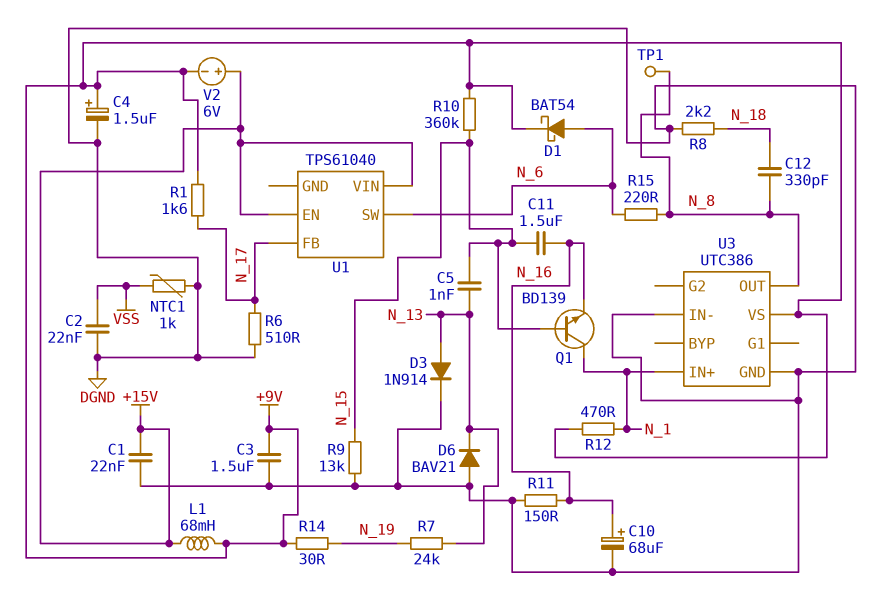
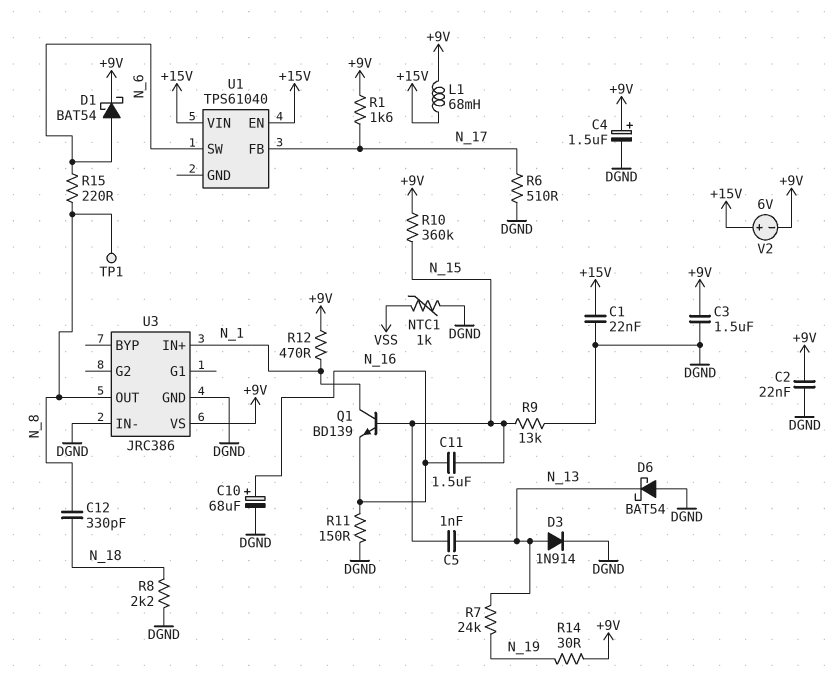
C2: 22nF (DGND, VSS) -> 22nF (+9V, DGND)
D6: diode BAV21 (A DGND, K N_13) -> schottky BAT54 (A DGND, K N_13)
U3: UTC386 -> JRC386

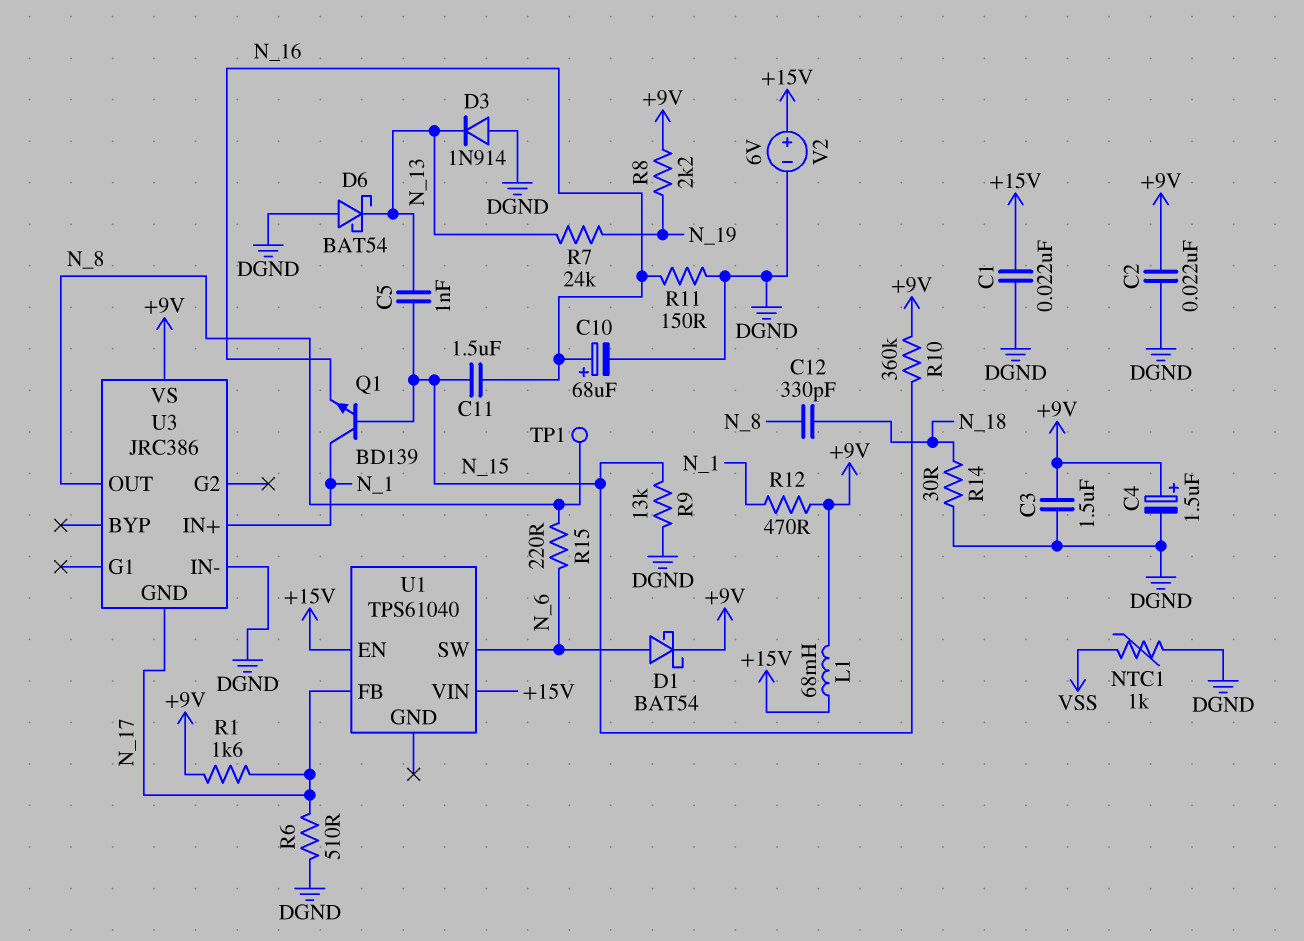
D3: diode 1N914 (A N_13, K DGND) -> diode 1N914 (A DGND, K N_13)
R8: 2.2k (DGND, N_18) -> 2.2k (+9V, N_19)
R14: 30 (+9V, N_19) -> 30 (DGND, N_18)
U3 pin GND: DGND -> N_17
V2: 6V (plus +15V, minus +9V) -> 6V (plus +15V, minus DGND)

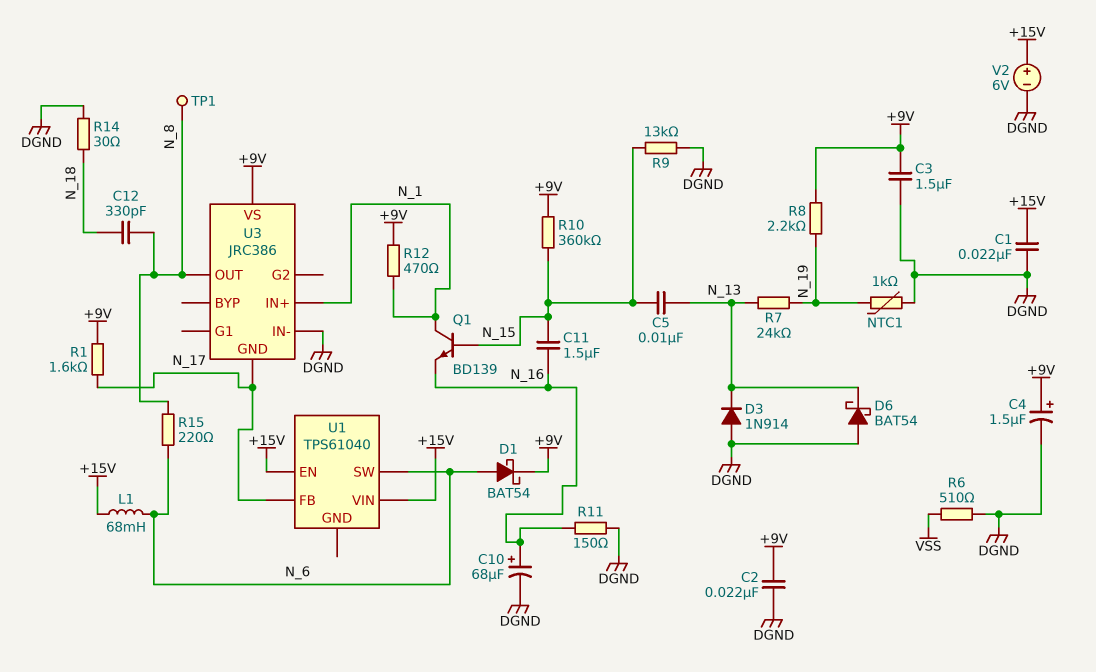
C5: 1nF (N_13, N_15) -> 10nF (N_13, N_15)
L1: 68mH (+9V, +15V) -> 68mH (+15V, N_6)
NTC1: 1k (DGND, VSS) -> 1k (DGND, N_19)
R6: 510 (DGND, N_17) -> 510 (DGND, VSS)

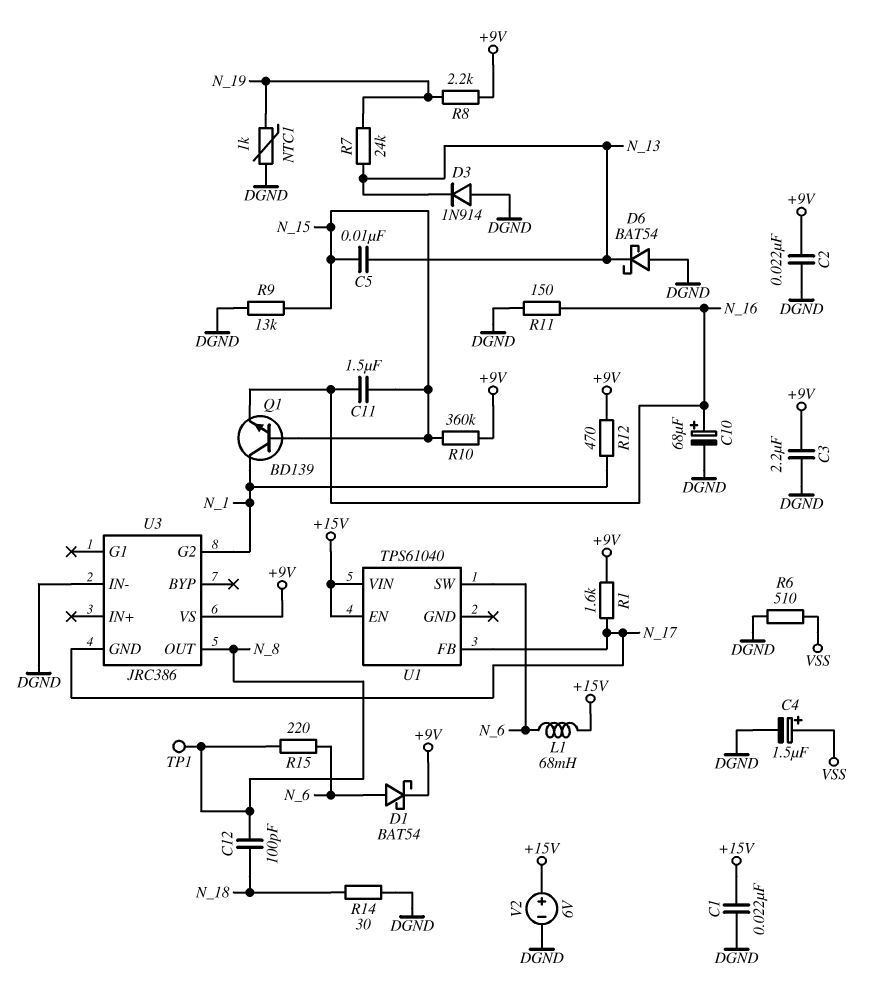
C3: 1.5uF (+9V, DGND) -> 2.2uF (+9V, DGND)
C4: 1.5uF (plus +9V, minus DGND) -> 1.5uF (plus VSS, minus DGND)
C12: 330pF (N_8, N_18) -> 100pF (N_8, N_18)
U3 pin G2: none -> N_1
U3 pin IN+: N_1 -> none

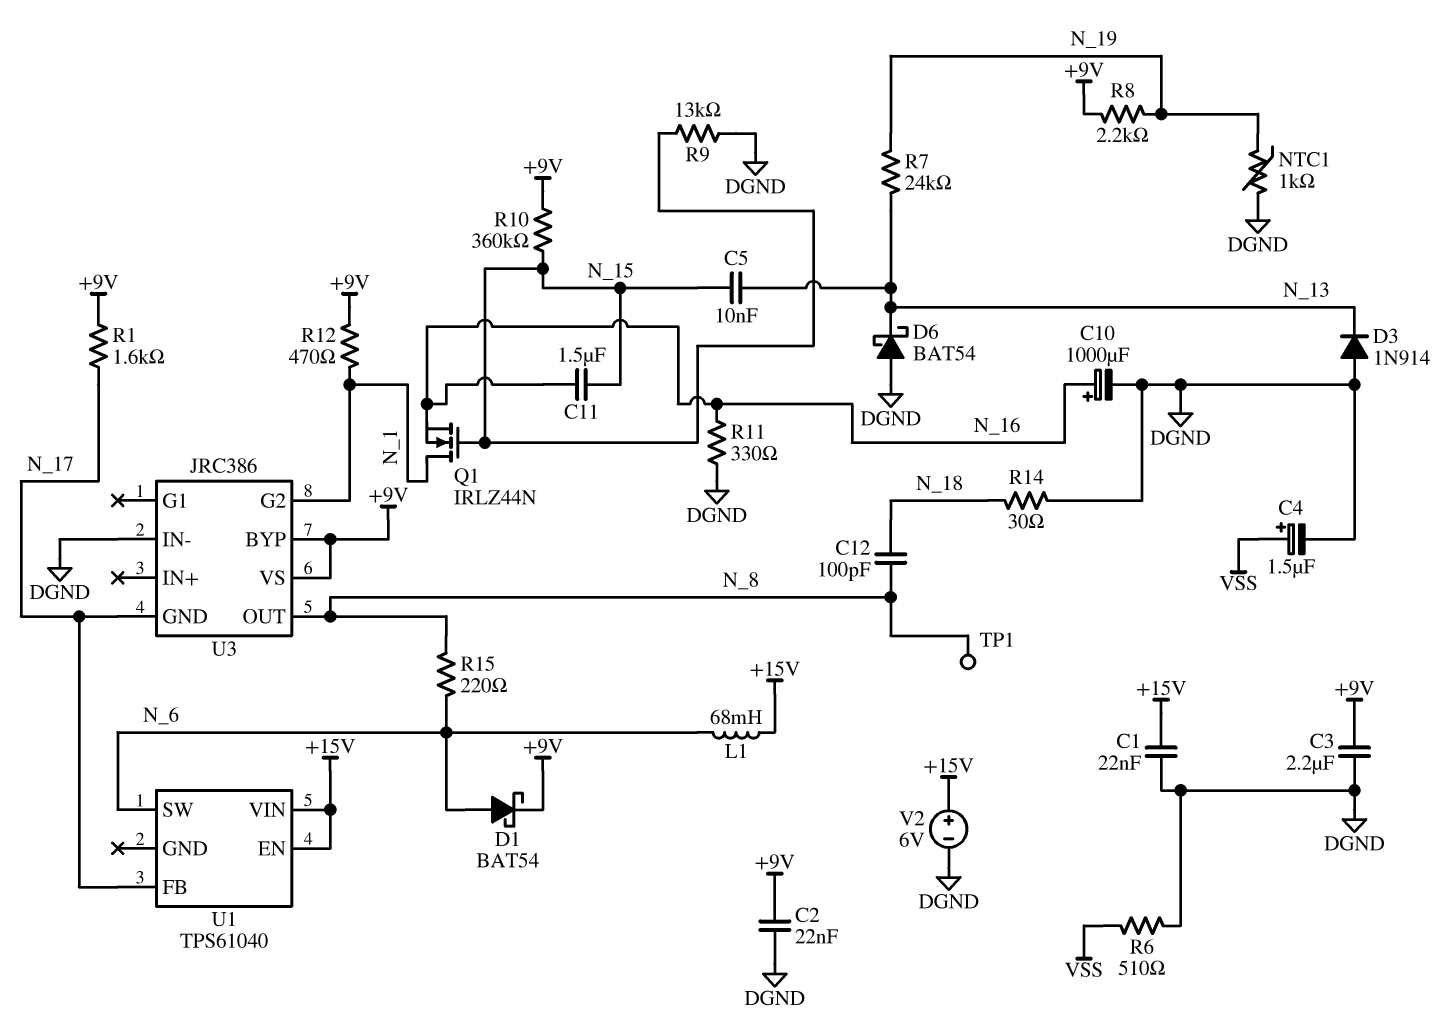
C10: 68uF (plus N_16, minus DGND) -> 1000uF (plus N_16, minus DGND)
Q1: NPN BD139 (B N_15, C N_1, E N_16) -> NMOS IRLZ44N (G N_15, D N_1, S N_16)
R11: 150 (DGND, N_16) -> 330 (DGND, N_16)
U3 pin BYP: none -> +9V

